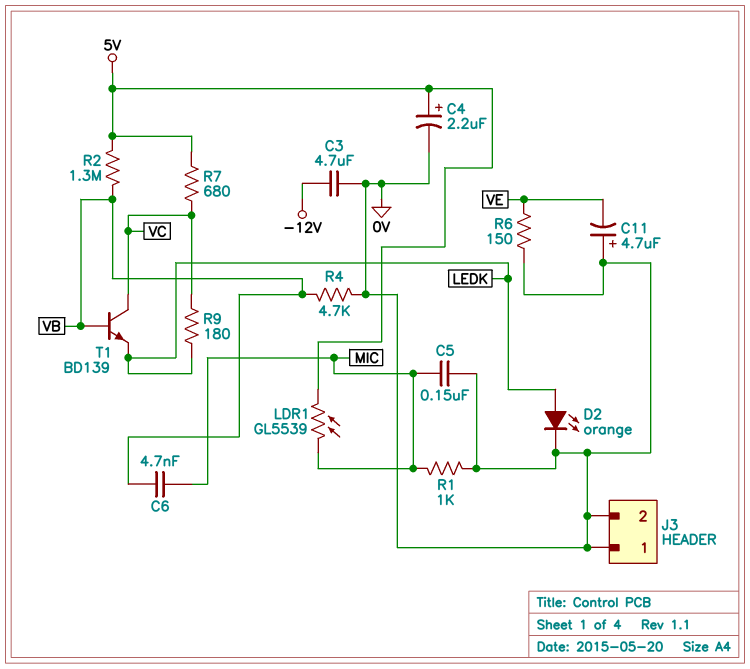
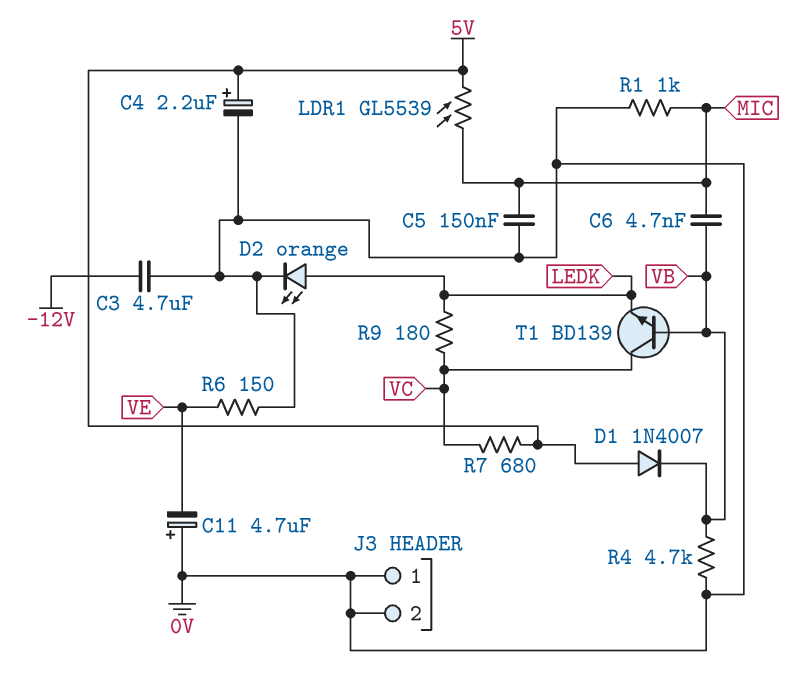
D1: none -> diode 1N4007 (A 5V, K VB)
R2: 1.3M (5V, VB) -> none

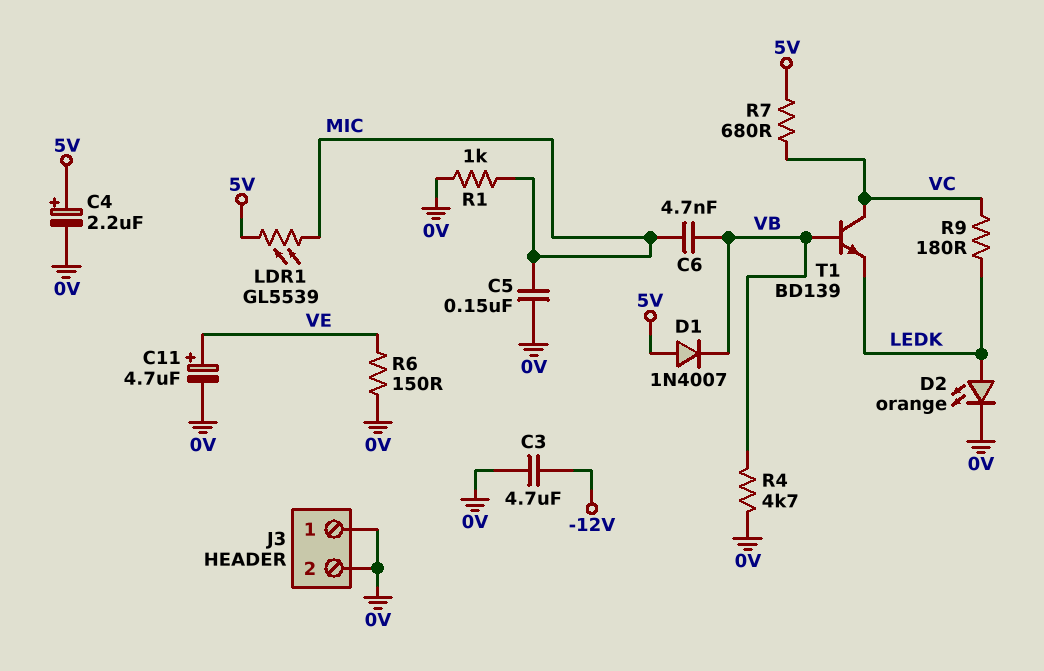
C11: 4.7uF (plus 0V, minus VE) -> 4.7uF (plus VE, minus 0V)

